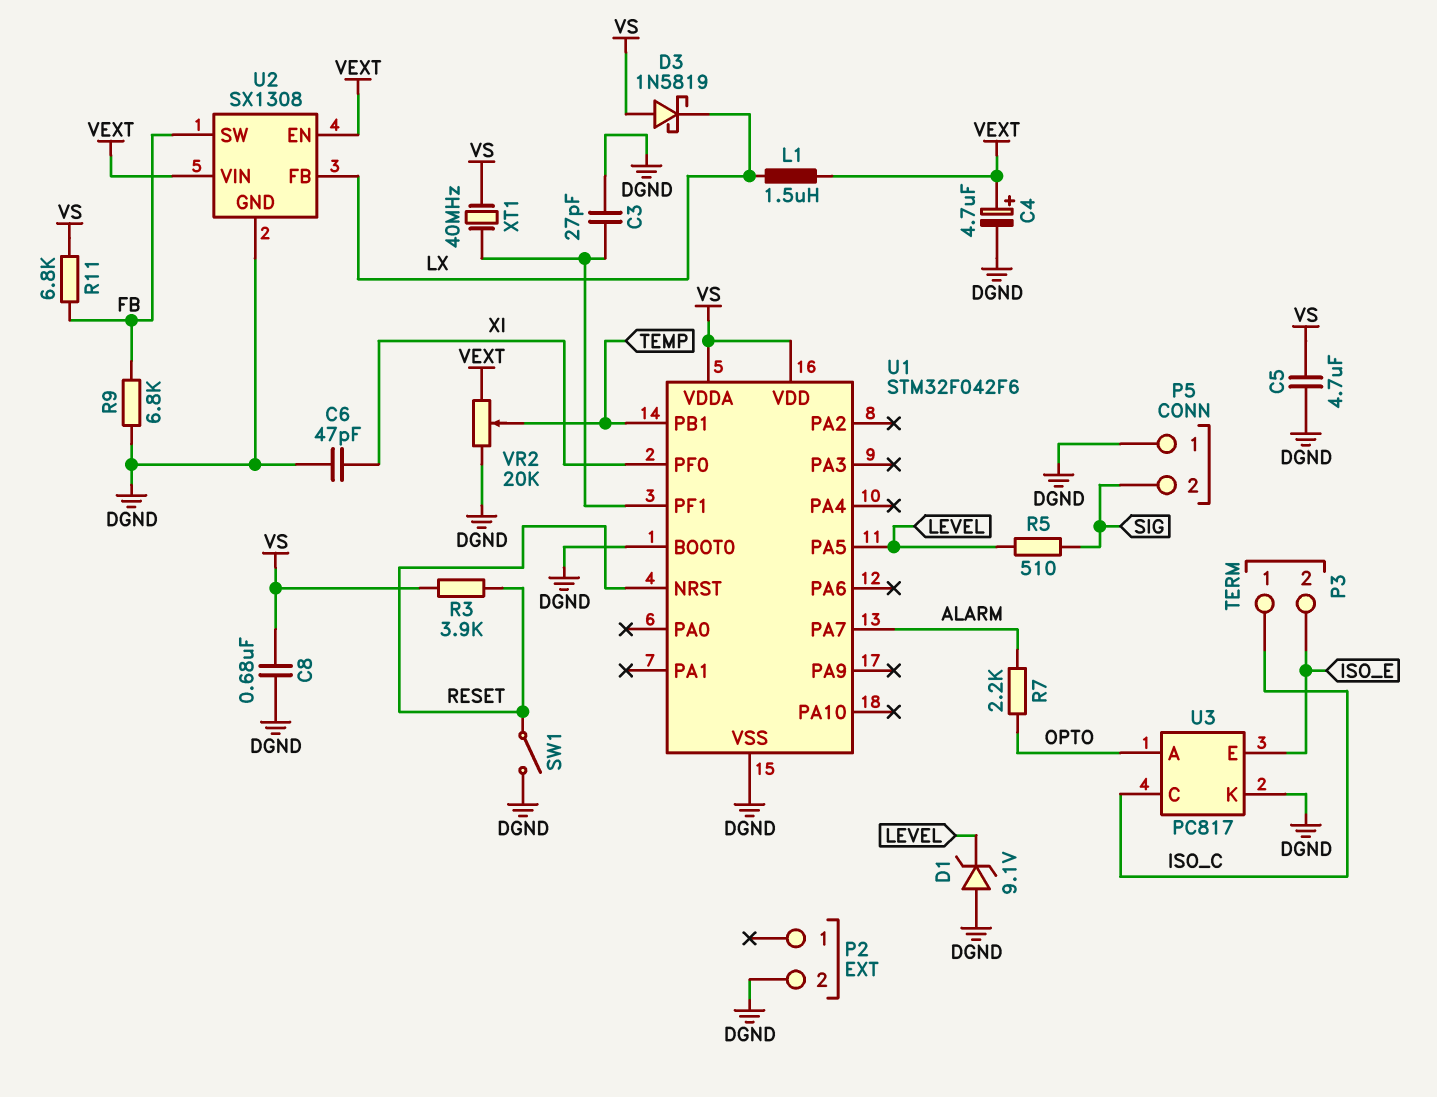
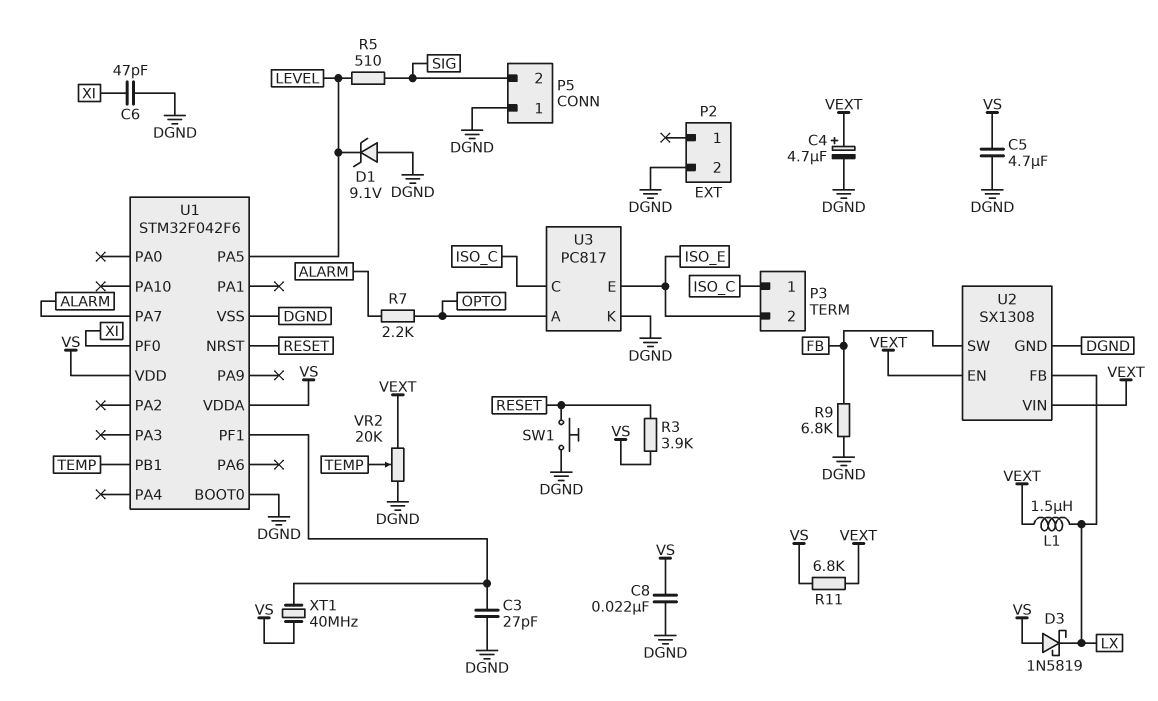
C8: 680nF (DGND, VS) -> 22nF (DGND, VS)
R11: 6.8k (FB, VS) -> 6.8k (VEXT, VS)
SW1: switch (DGND, RESET) -> button (DGND, RESET)

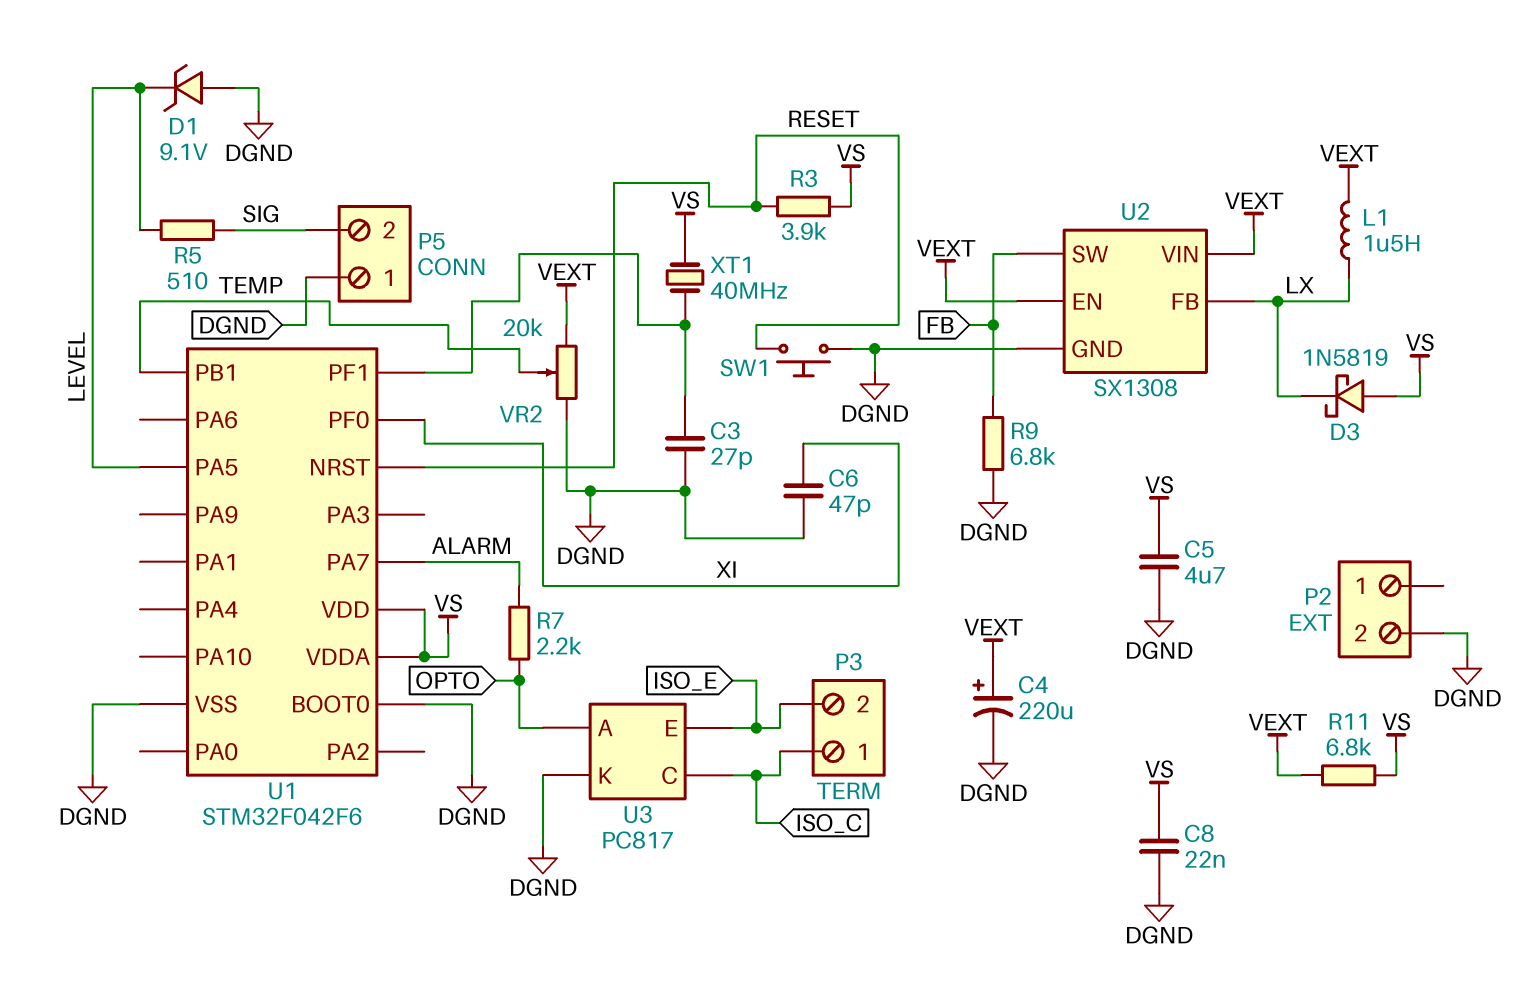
C4: 4.7uF (plus VEXT, minus DGND) -> 220uF (plus VEXT, minus DGND)

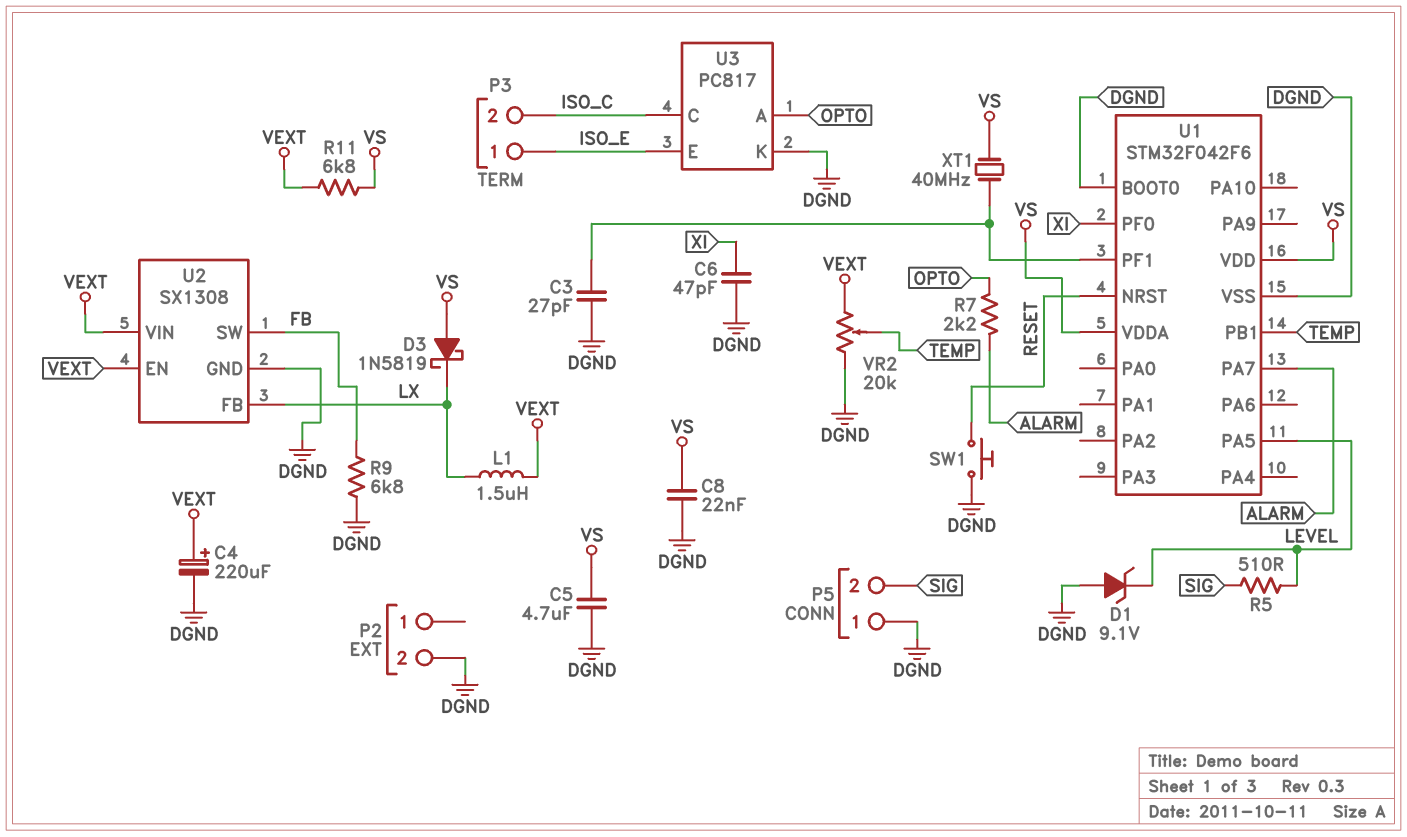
P3 pin 1: ISO_C -> ISO_E
P3 pin 2: ISO_E -> ISO_C
R3: 3.9k (RESET, VS) -> none

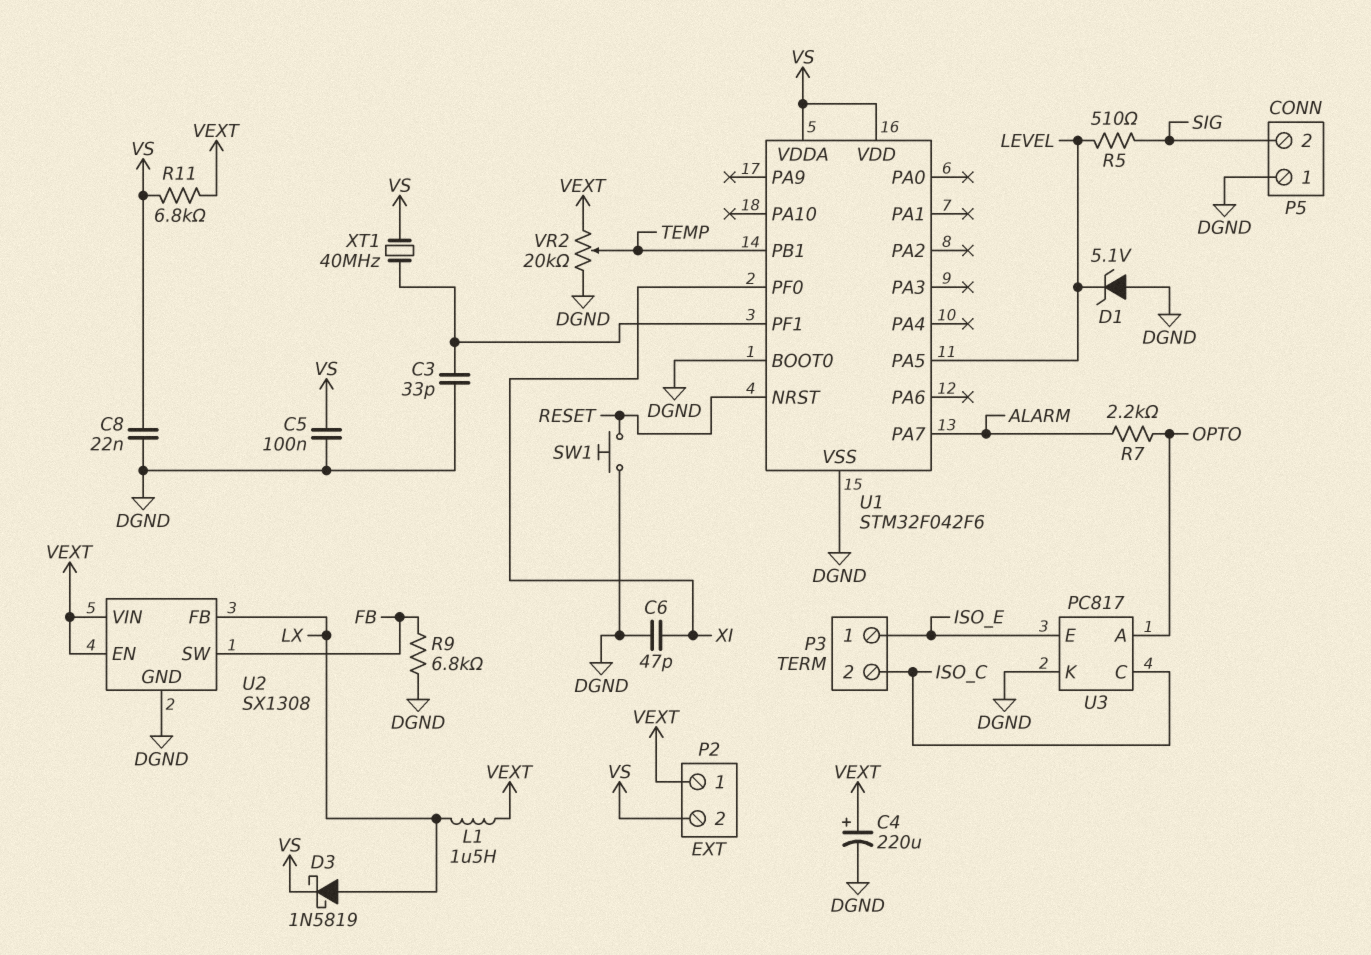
C3: 27pF (DGND, U1/PF1) -> 33pF (DGND, U1/PF1)
C5: 4.7uF (DGND, VS) -> 100nF (DGND, VS)
D1: zener 9.1V (A DGND, K LEVEL) -> zener 5.1V (A DGND, K LEVEL)
D3: schottky 1N5819 (A VS, K LX) -> schottky 1N5819 (A LX, K VS)
P2 pin 1: none -> VEXT
P2 pin 2: DGND -> VS

